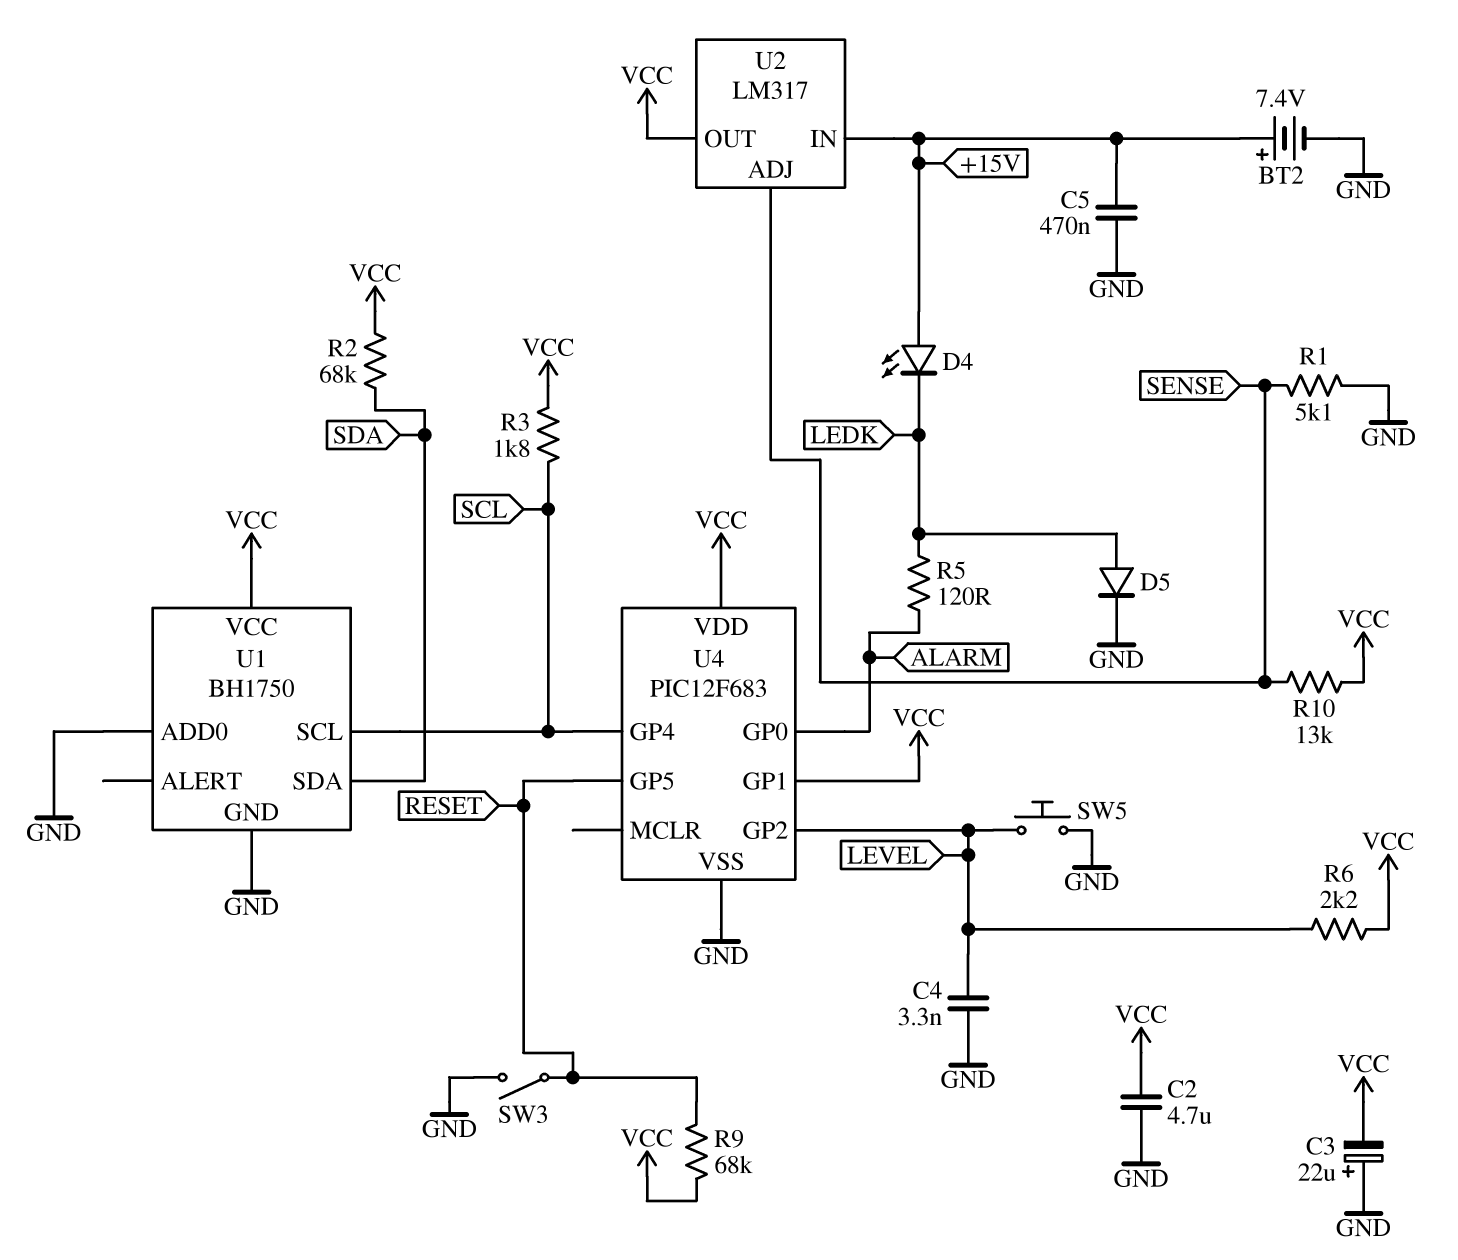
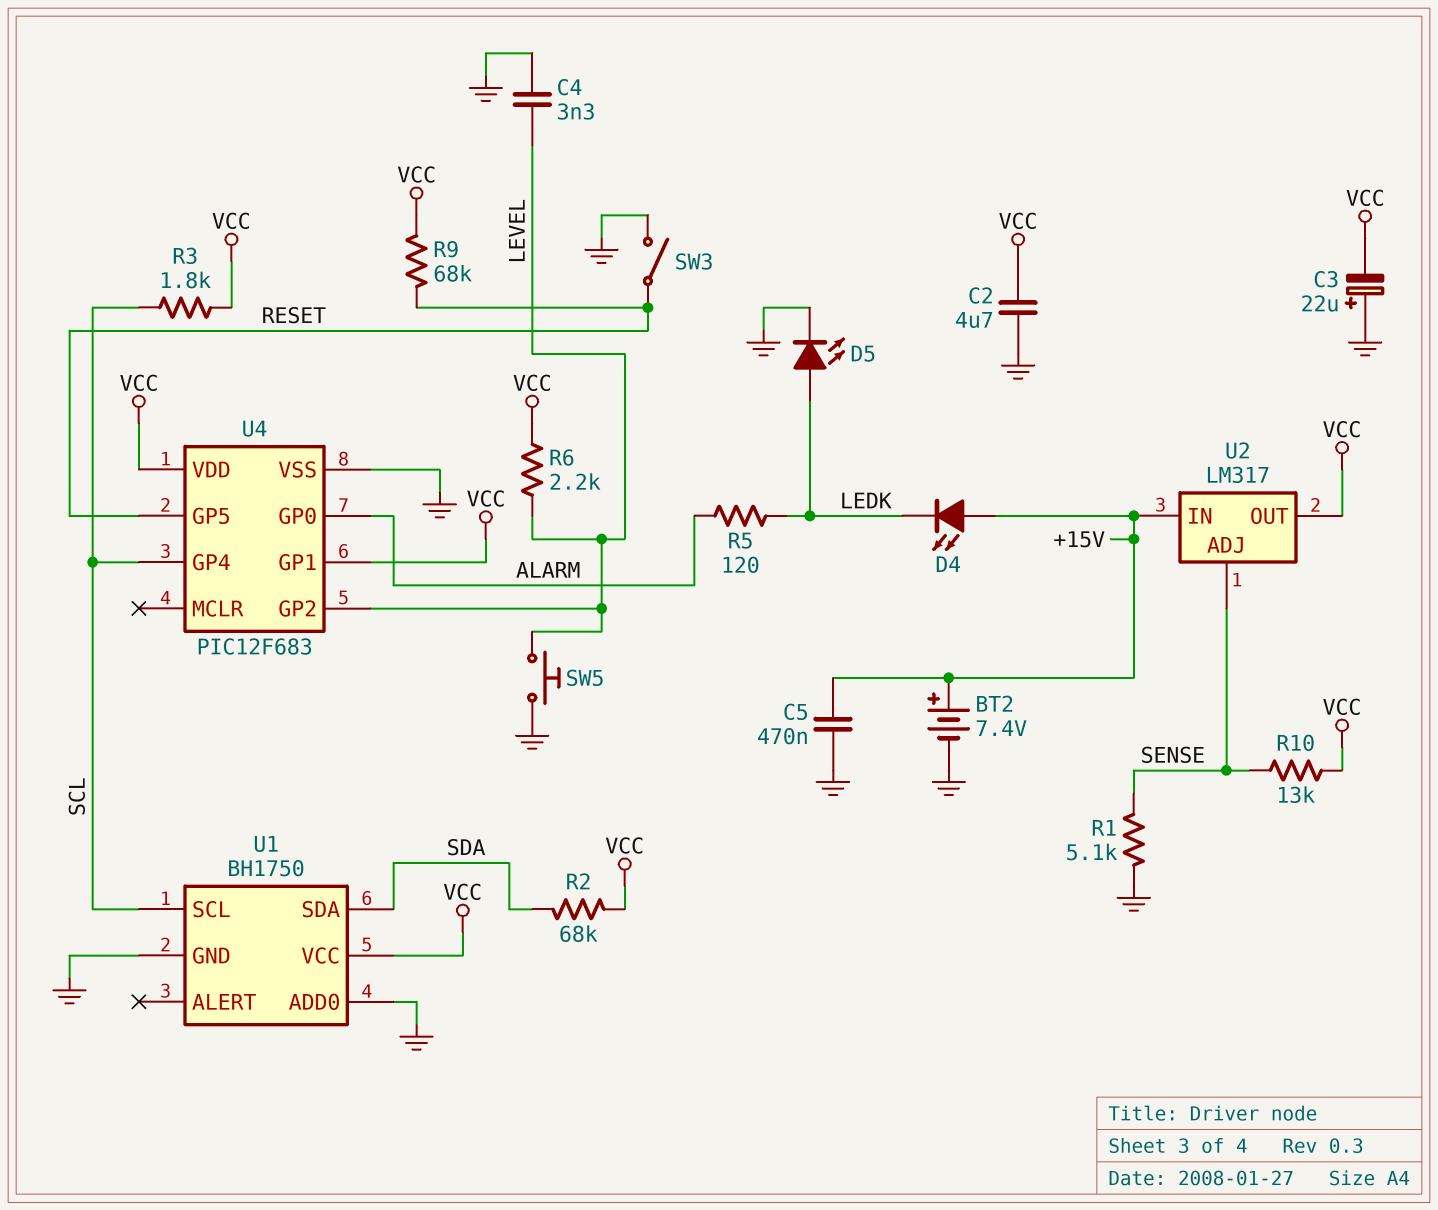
D5: diode (A LEDK, K GND) -> LED (A LEDK, K GND)

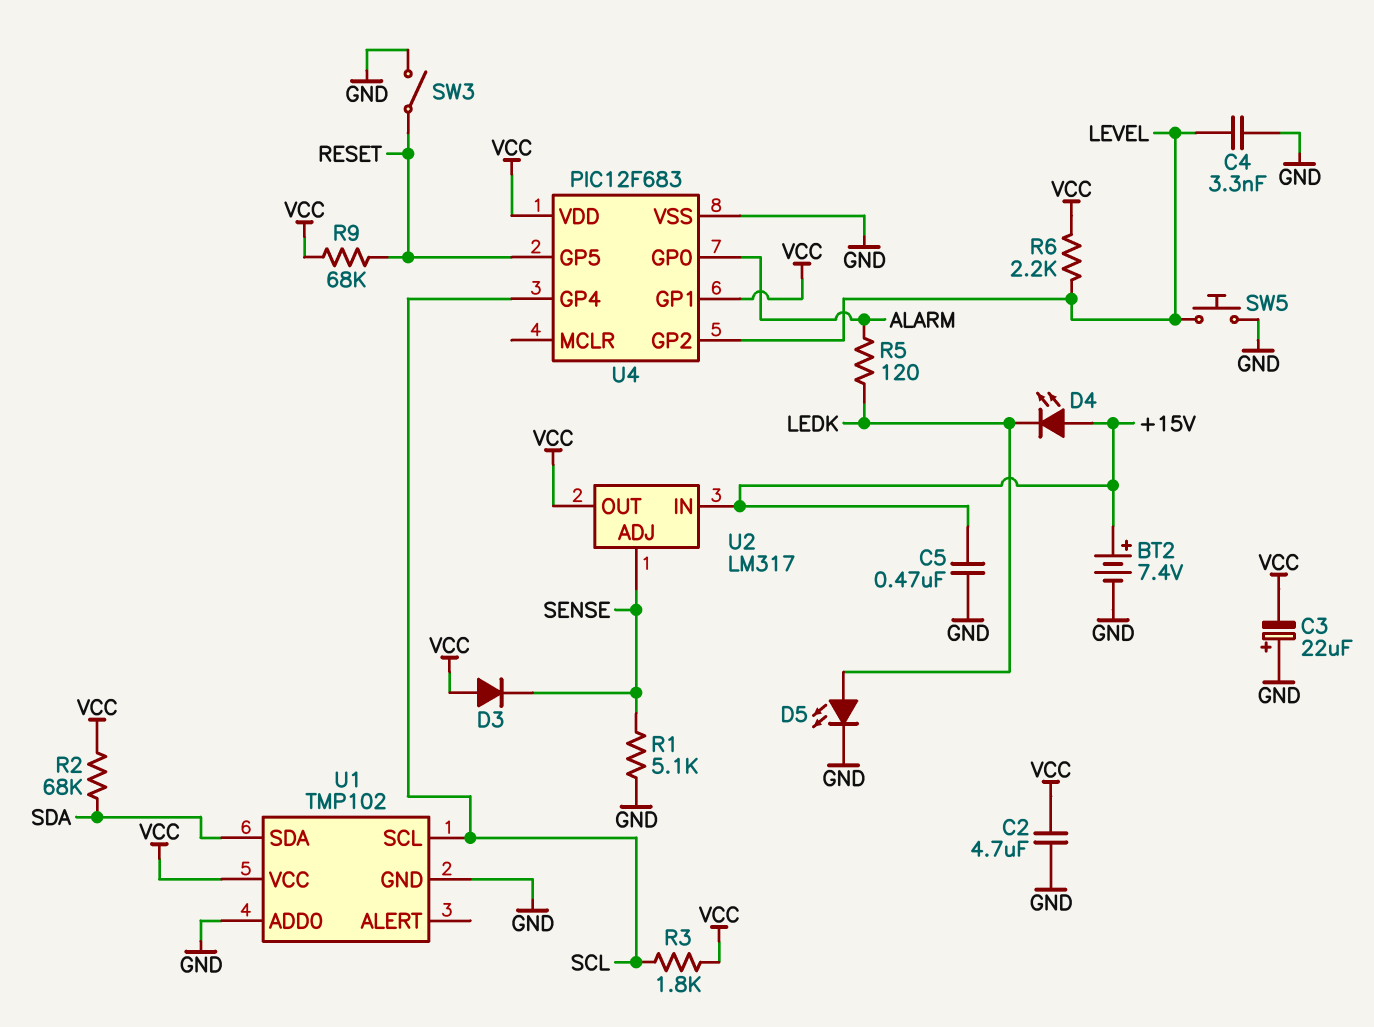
D3: none -> diode (A VCC, K SENSE)
R10: 13k (SENSE, VCC) -> none
U1: BH1750 -> TMP102

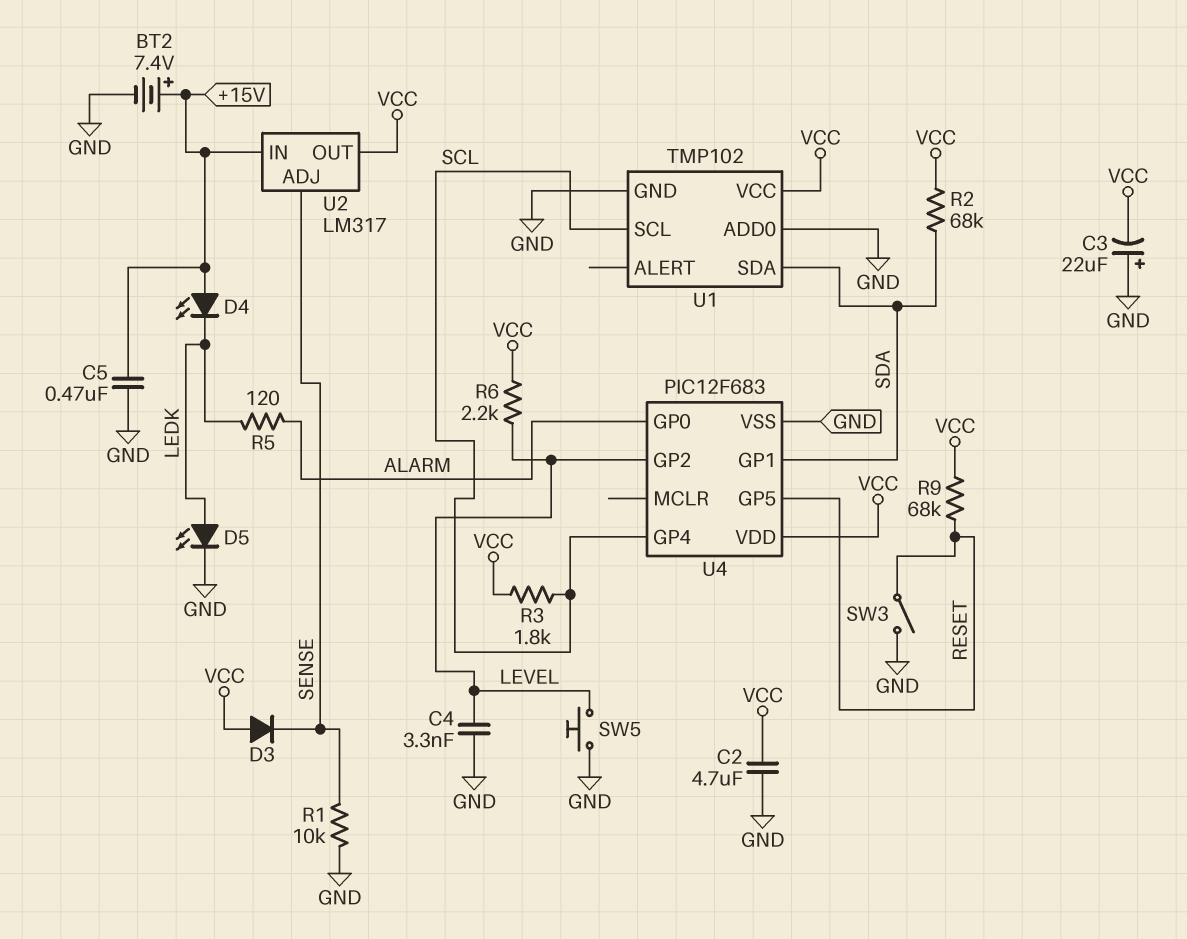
R1: 5.1k (GND, SENSE) -> 10k (GND, SENSE)
U4 pin GP1: VCC -> SDA

